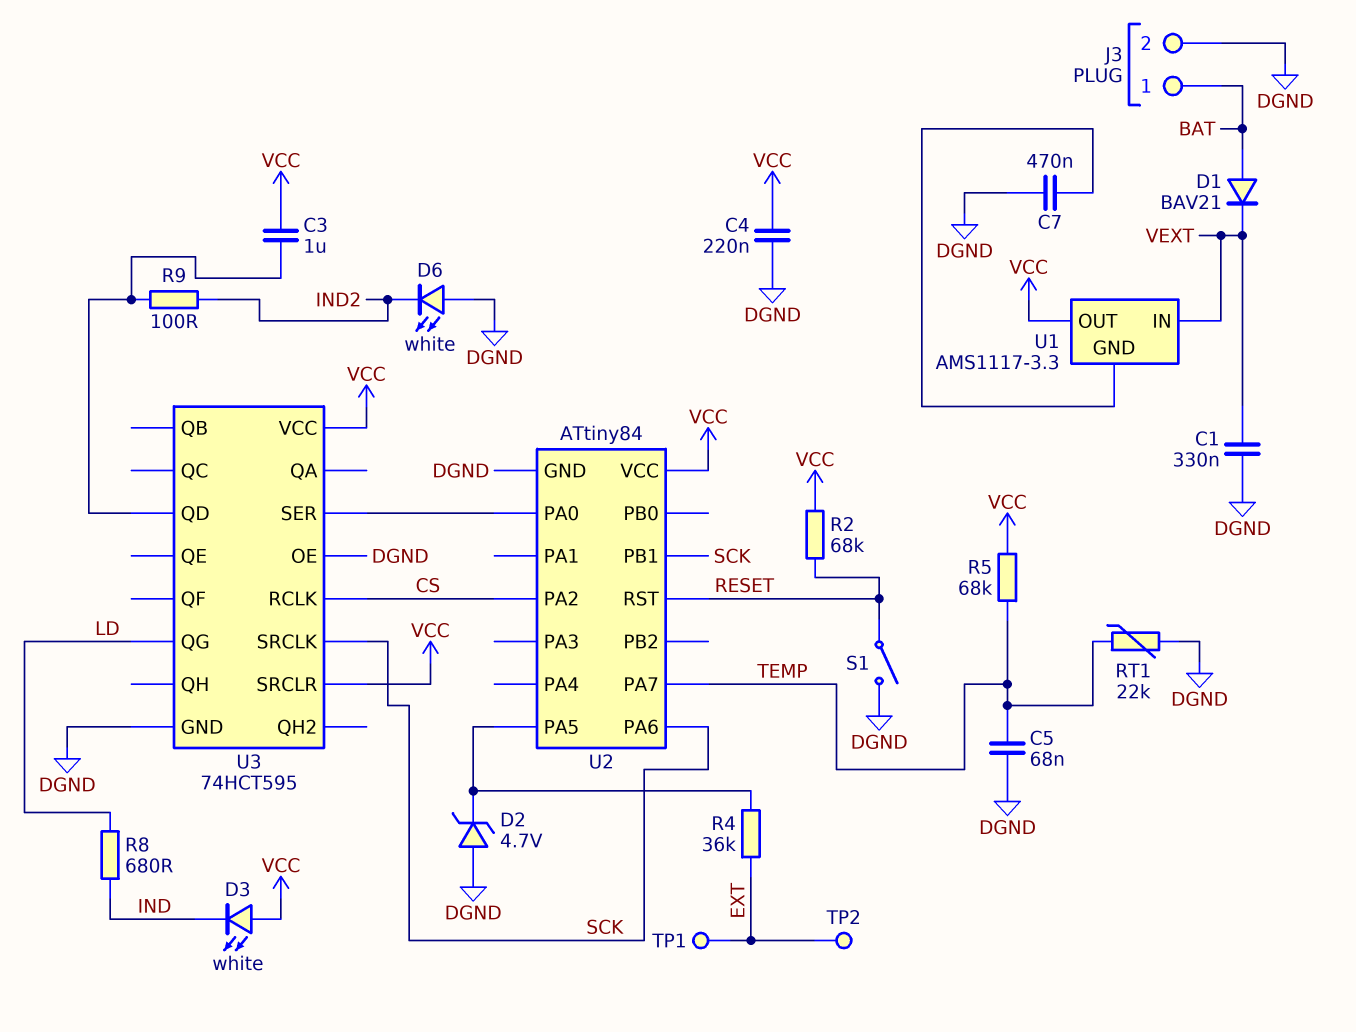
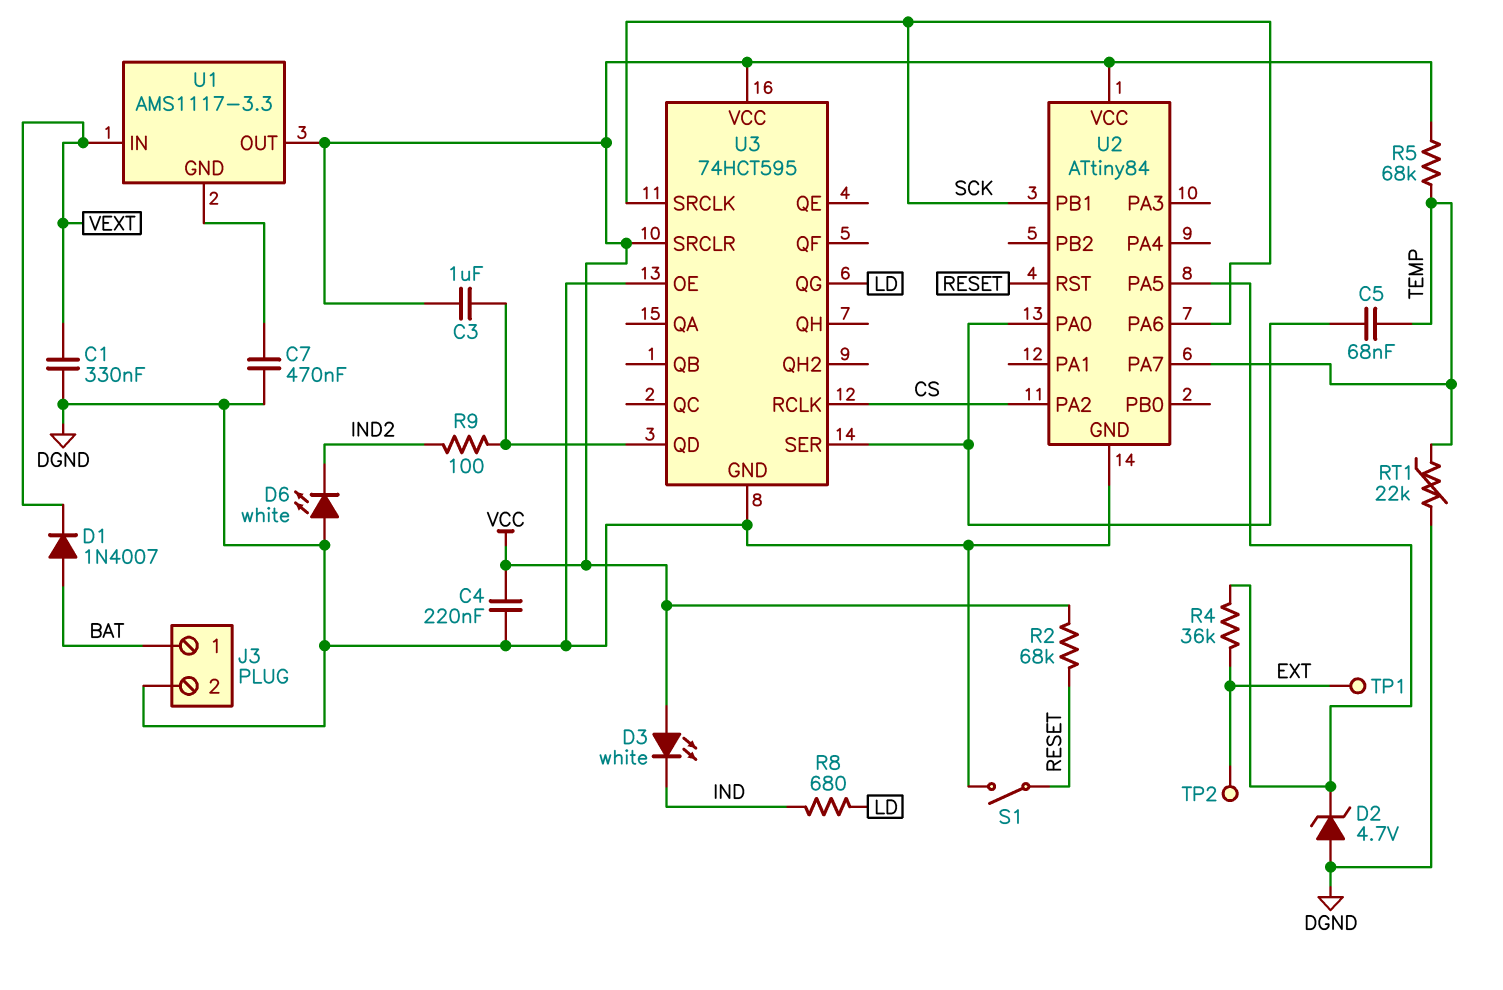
C5: 68nF (DGND, TEMP) -> 68nF (TEMP, U2/PA0)
D1: diode BAV21 (A BAT, K VEXT) -> diode 1N4007 (A BAT, K VEXT)

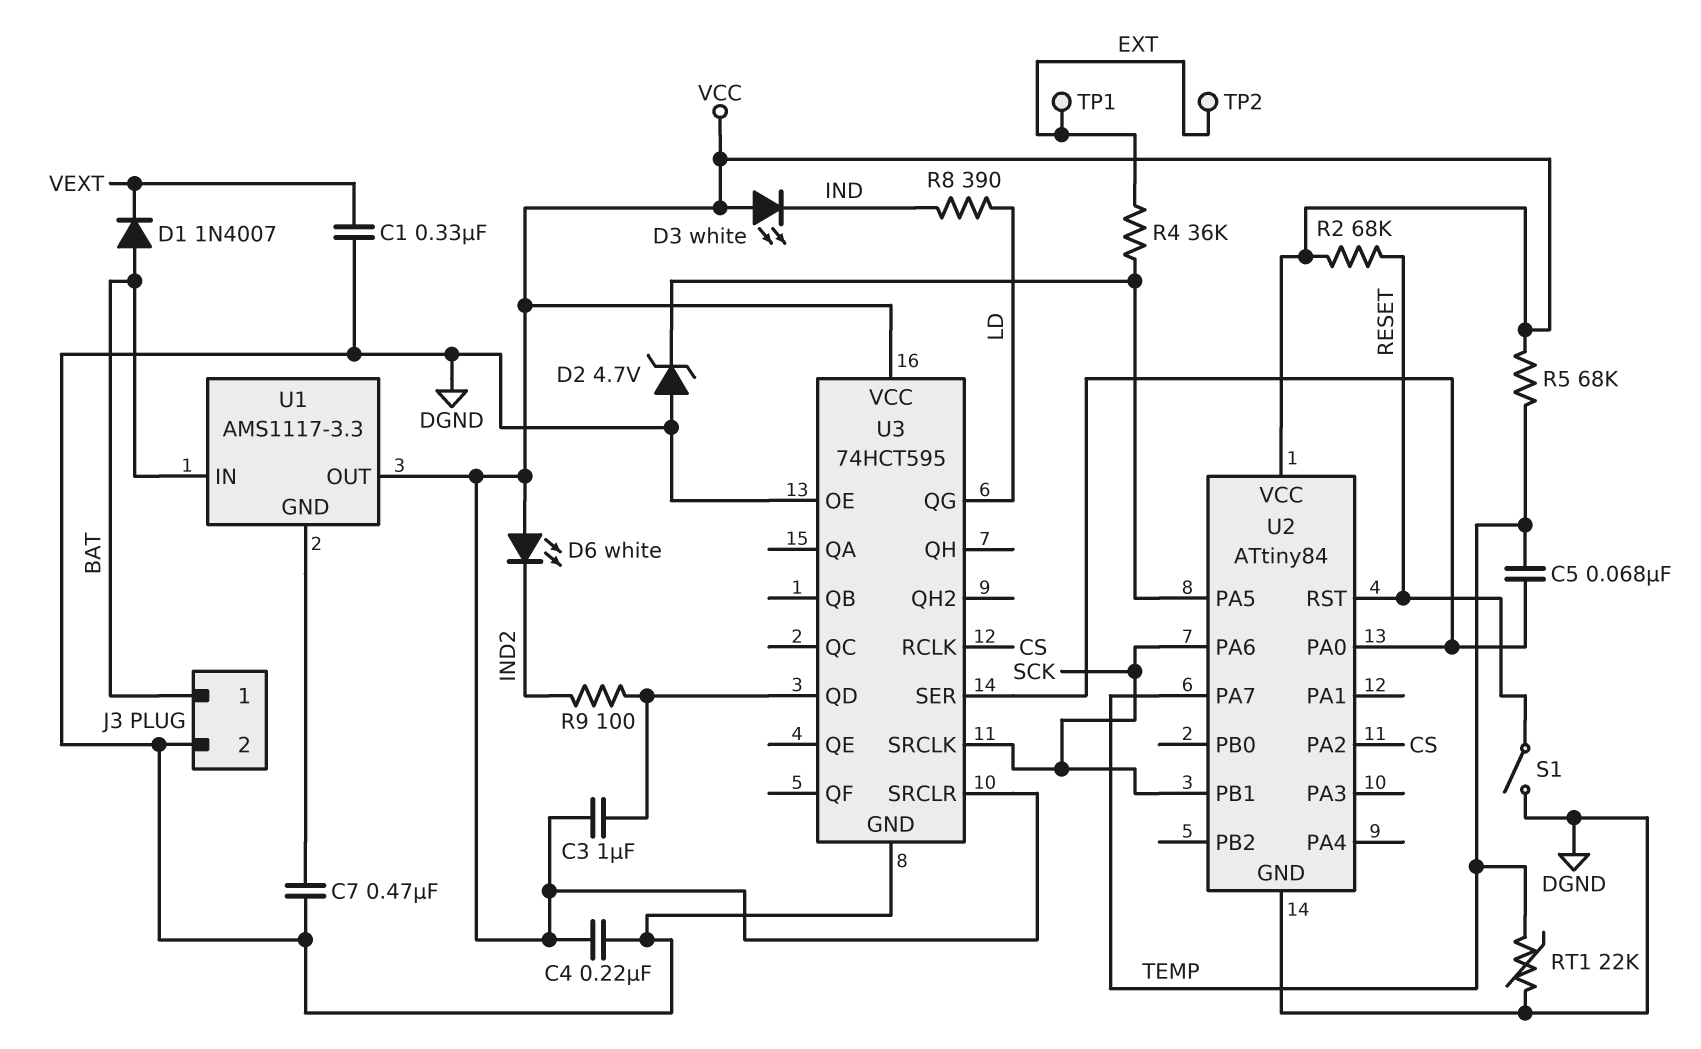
D6: LED white (A DGND, K IND2) -> LED white (A VCC, K IND2)
R8: 680 (IND, LD) -> 390 (IND, LD)
U1 pin IN: VEXT -> BAT

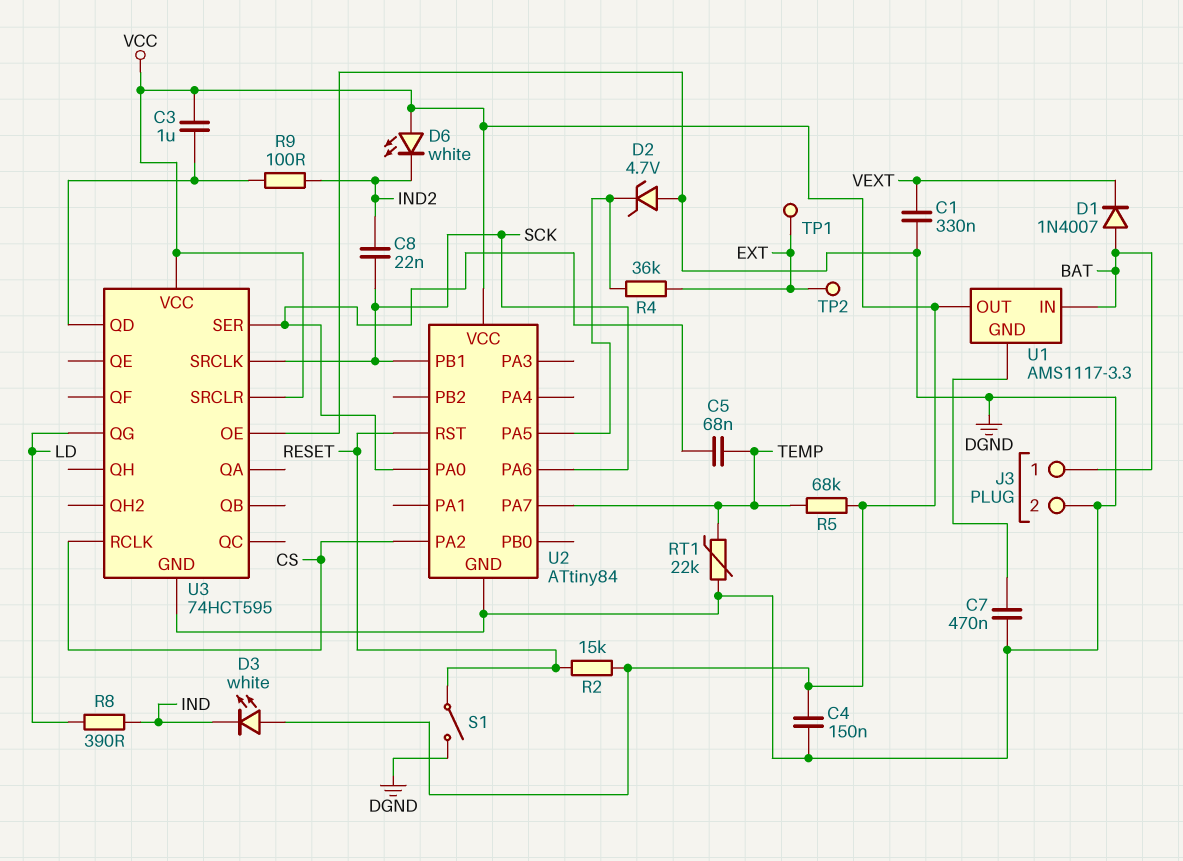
C4: 220nF (DGND, VCC) -> 150nF (DGND, VCC)
C8: none -> 22nF (IND2, SCK)
R2: 68k (RESET, VCC) -> 15k (RESET, VCC)

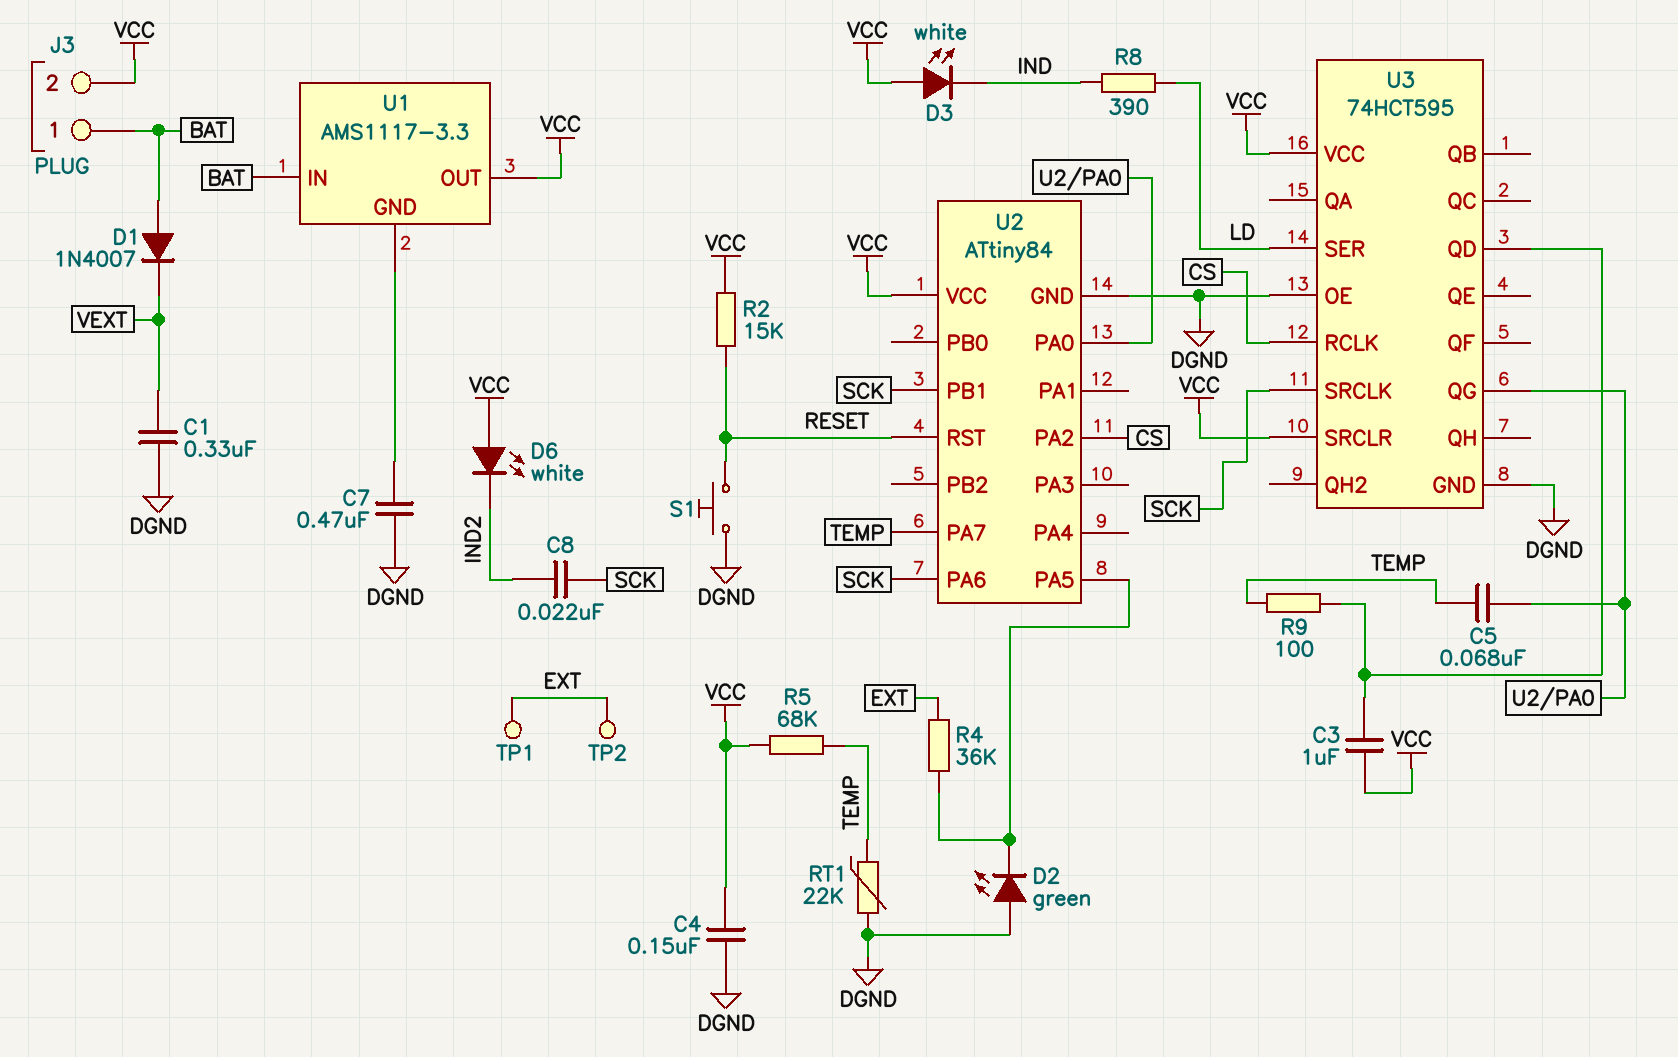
D2: zener 4.7V (A DGND, K U2/PA5) -> LED green (A DGND, K U2/PA5)
J3 pin 2: DGND -> VCC
R9: 100 (IND2, U3/QD) -> 100 (TEMP, U3/QD)
S1: switch (DGND, RESET) -> button (DGND, RESET)
U3 pin QG: LD -> U2/PA0
U3 pin SER: U2/PA0 -> LD

